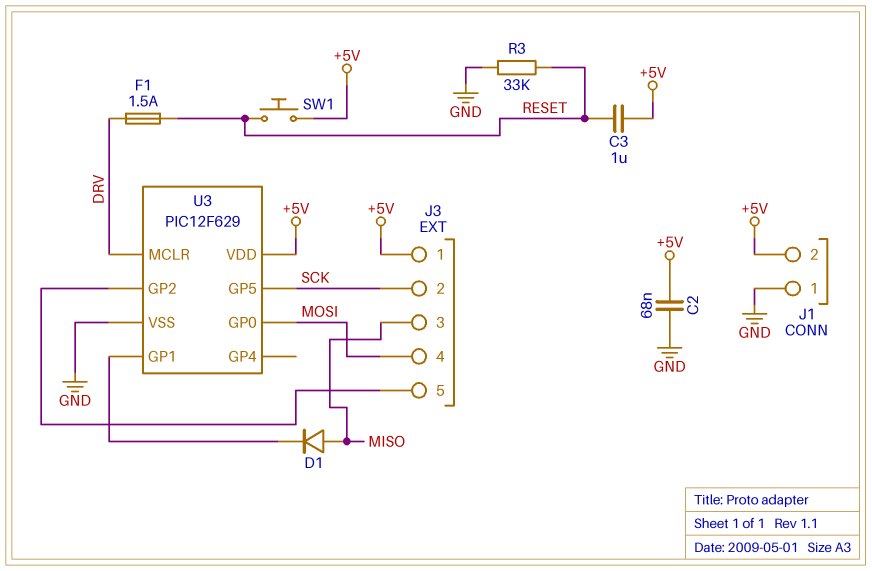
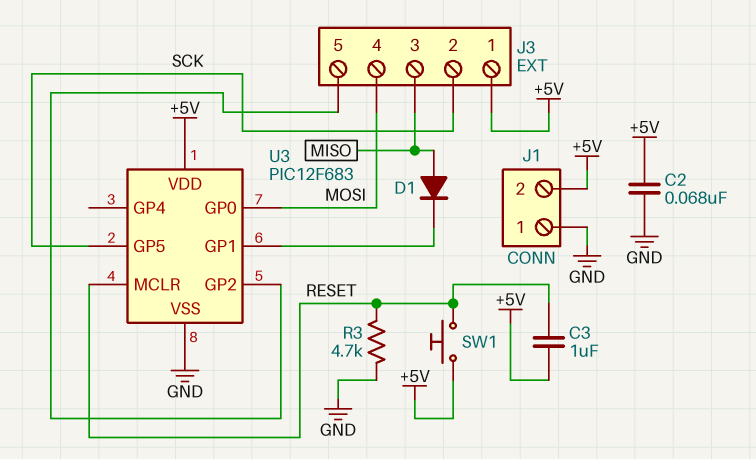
F1: 1.5A (DRV, RESET) -> none
R3: 33k (GND, RESET) -> 4.7k (GND, RESET)
U3: PIC12F629 -> PIC12F683
U3 pin MCLR: DRV -> RESET

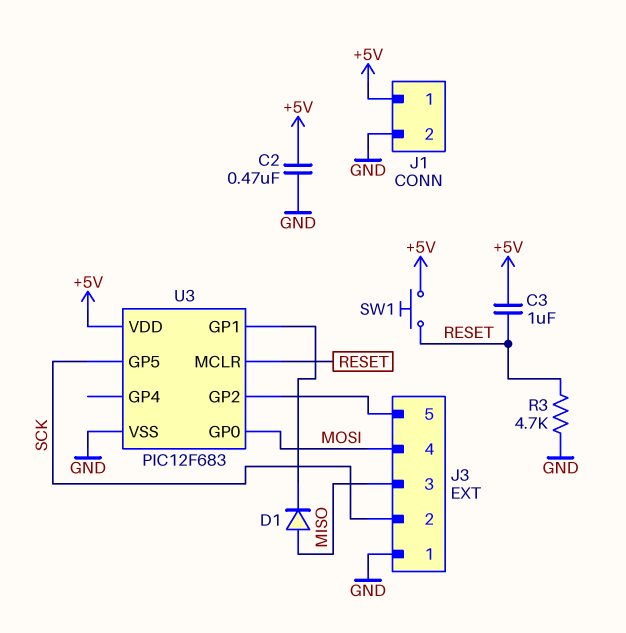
C2: 68nF (+5V, GND) -> 470nF (+5V, GND)
J1 pin 1: GND -> +5V
J1 pin 2: +5V -> GND
J3 pin 1: +5V -> GND

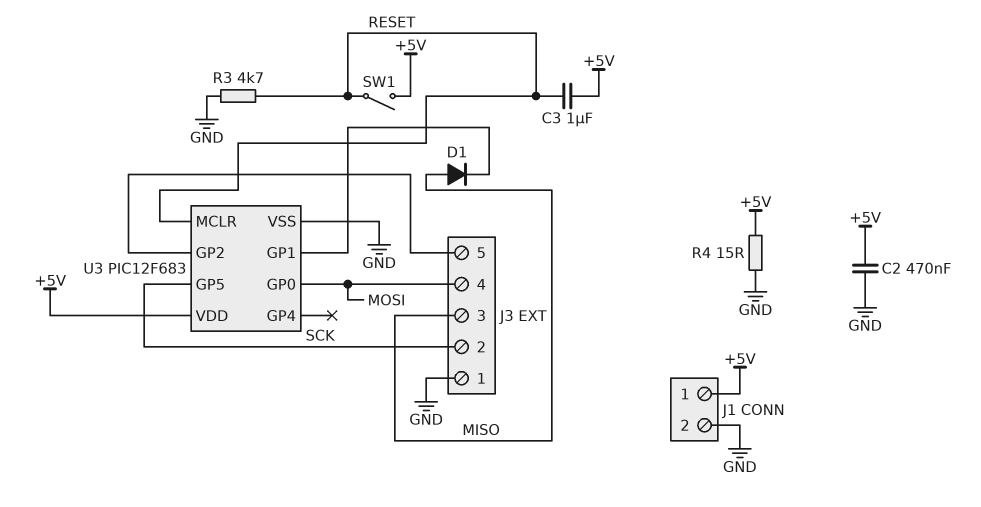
R4: none -> 15 (+5V, GND)
SW1: button (+5V, RESET) -> switch (+5V, RESET)

